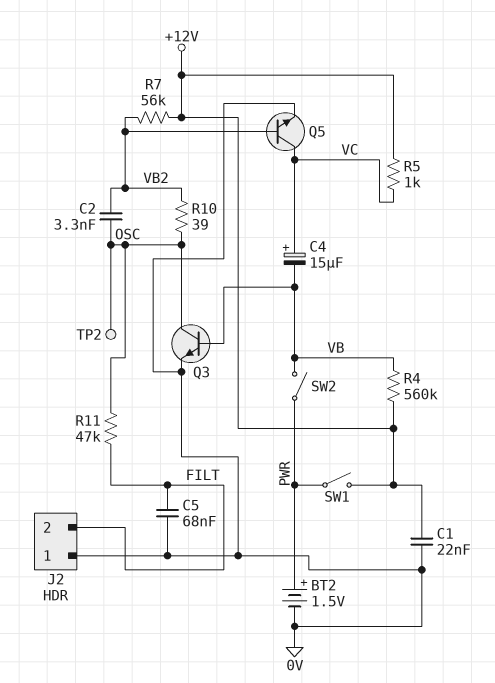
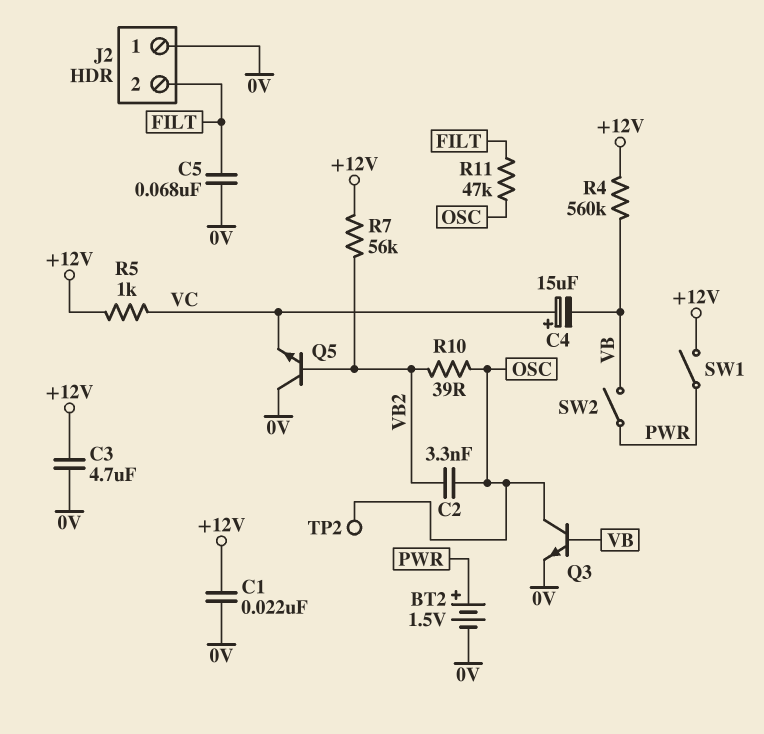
C3: none -> 4.7uF (+12V, 0V)
Q5: NPN (B VB2, C VC, E 0V) -> NPN (B VB2, C 0V, E VC)

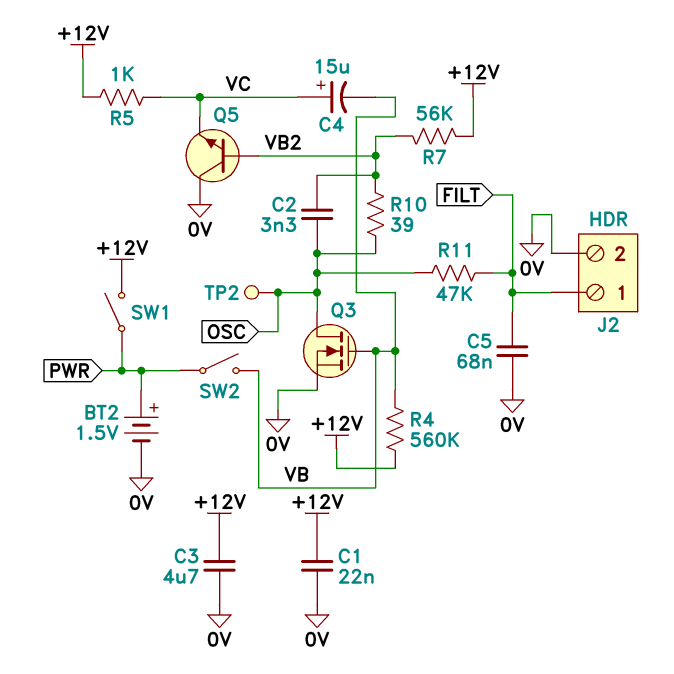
J2 pin 1: 0V -> FILT
J2 pin 2: FILT -> 0V
Q3: NPN (B VB, C OSC, E 0V) -> NMOS (G VB, D OSC, S 0V)

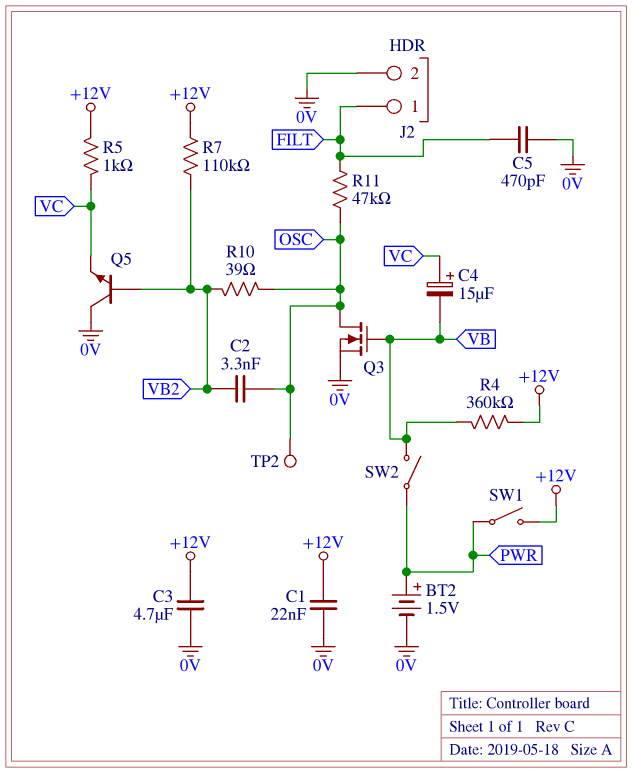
C5: 68nF (0V, FILT) -> 470pF (0V, FILT)
R4: 560k (+12V, VB) -> 360k (+12V, VB)
R7: 56k (+12V, VB2) -> 110k (+12V, VB2)

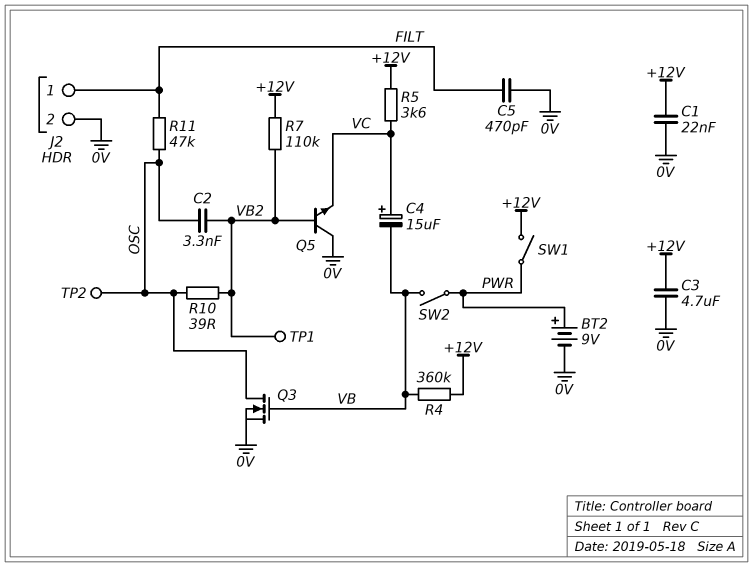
BT2: 1.5V (plus PWR, minus 0V) -> 9V (plus PWR, minus 0V)
R5: 1k (+12V, VC) -> 3.6k (+12V, VC)
TP1: none -> test point (VB2)

